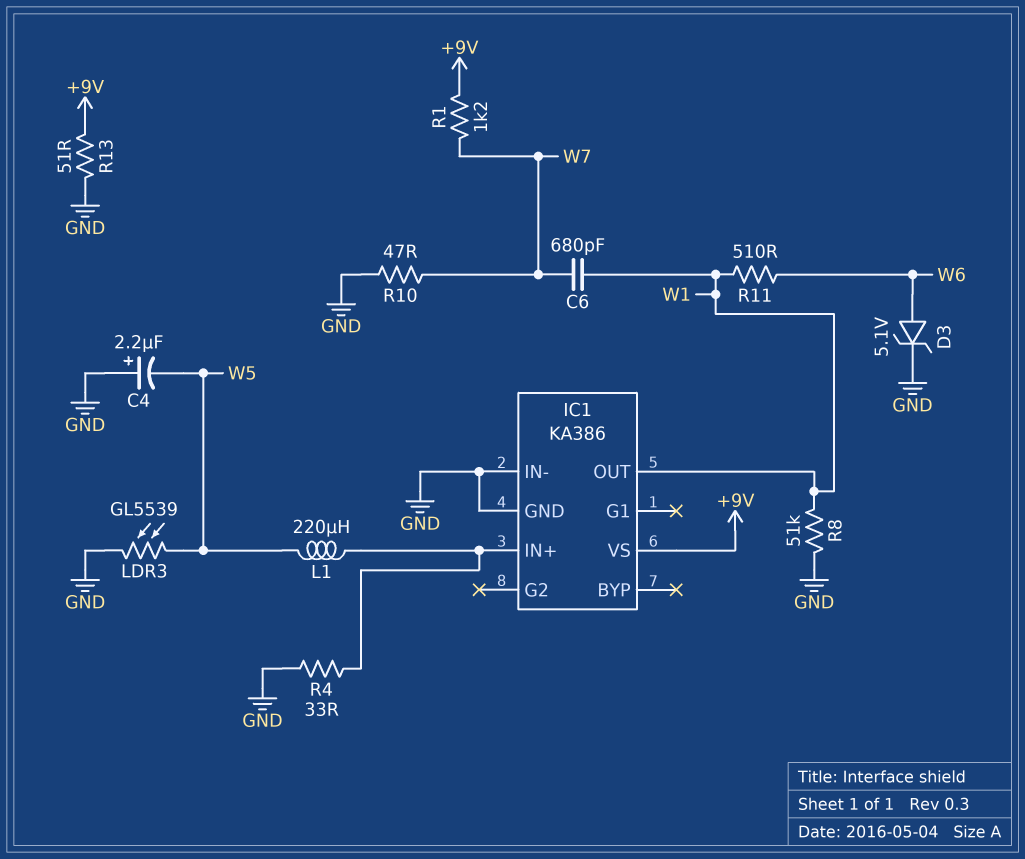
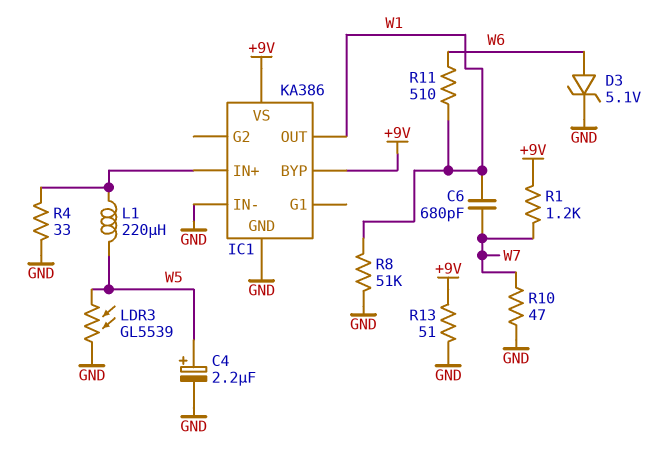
C4: 2.2uF (plus GND, minus W5) -> 2.2uF (plus W5, minus GND)
IC1 pin BYP: none -> +9V

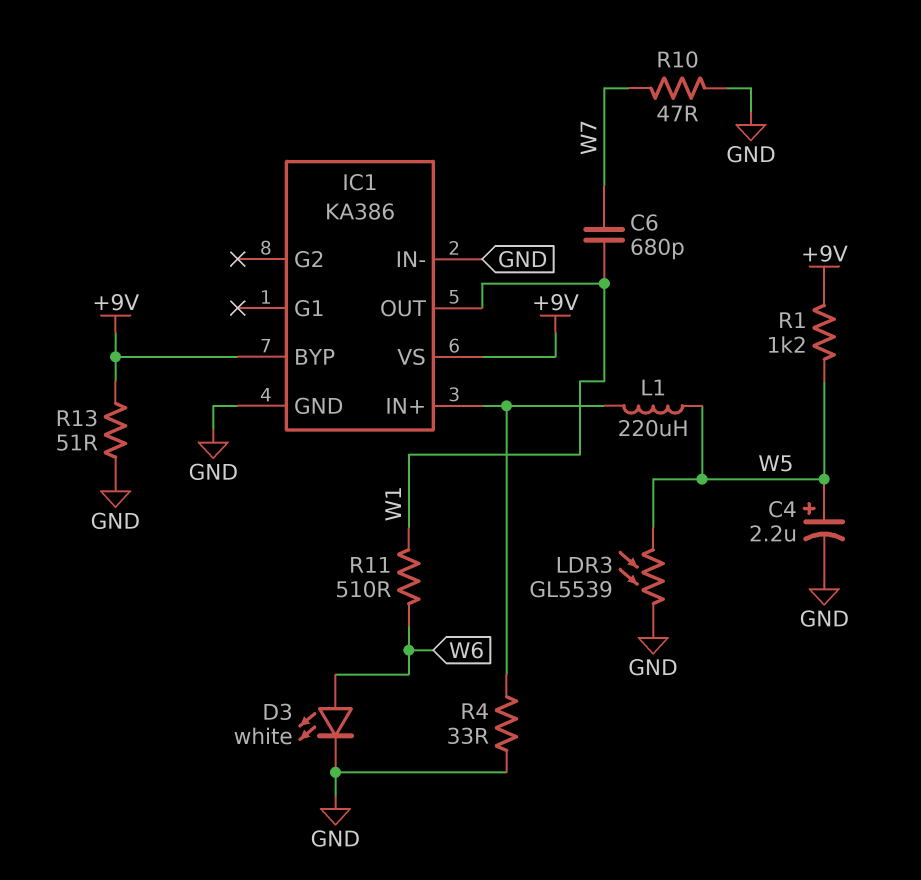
D3: zener 5.1V (A W6, K GND) -> LED white (A W6, K GND)
R1: 1.2k (+9V, W7) -> 1.2k (+9V, W5)
R8: 51k (GND, W1) -> none

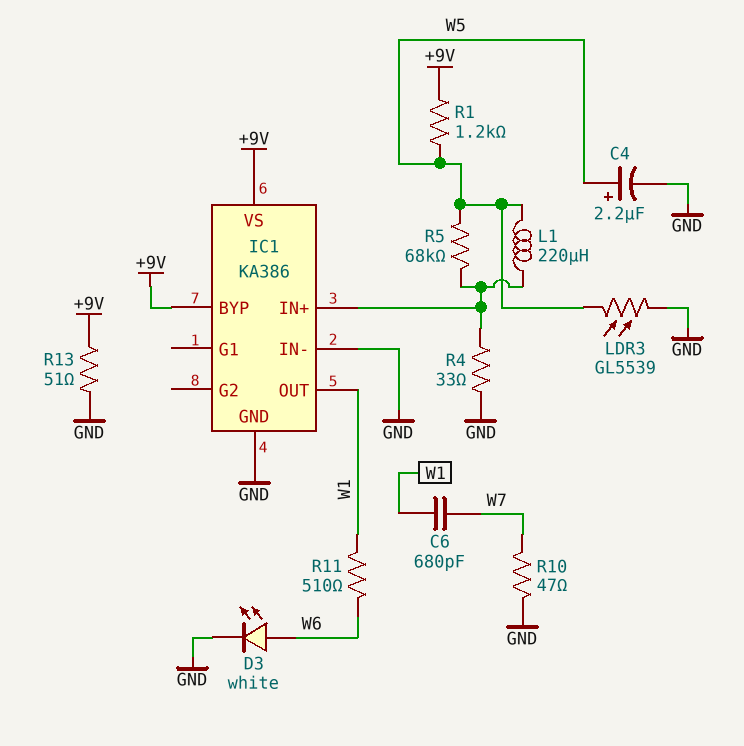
R5: none -> 68k (IC1/IN+, W5)

